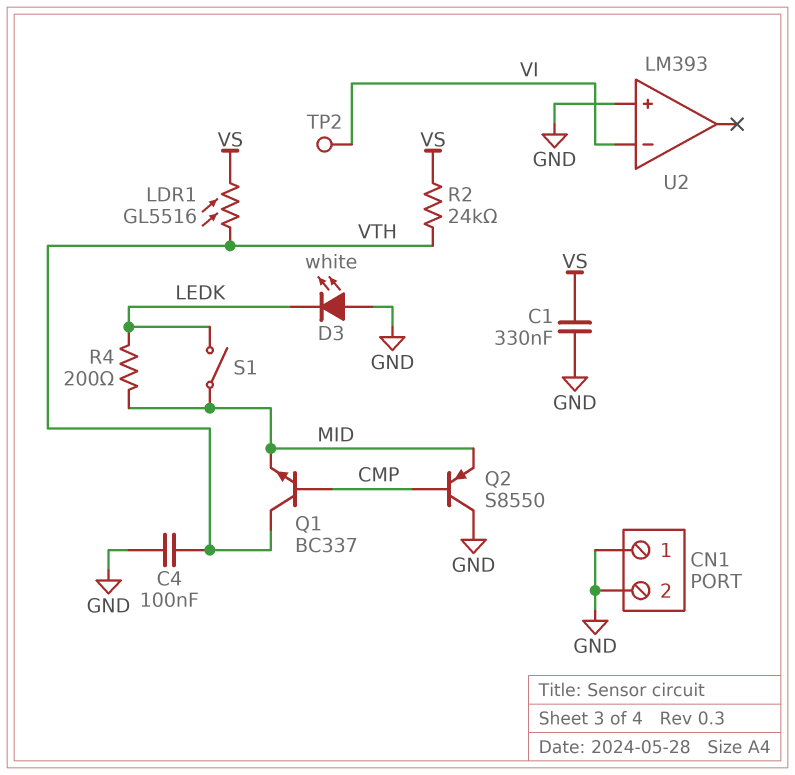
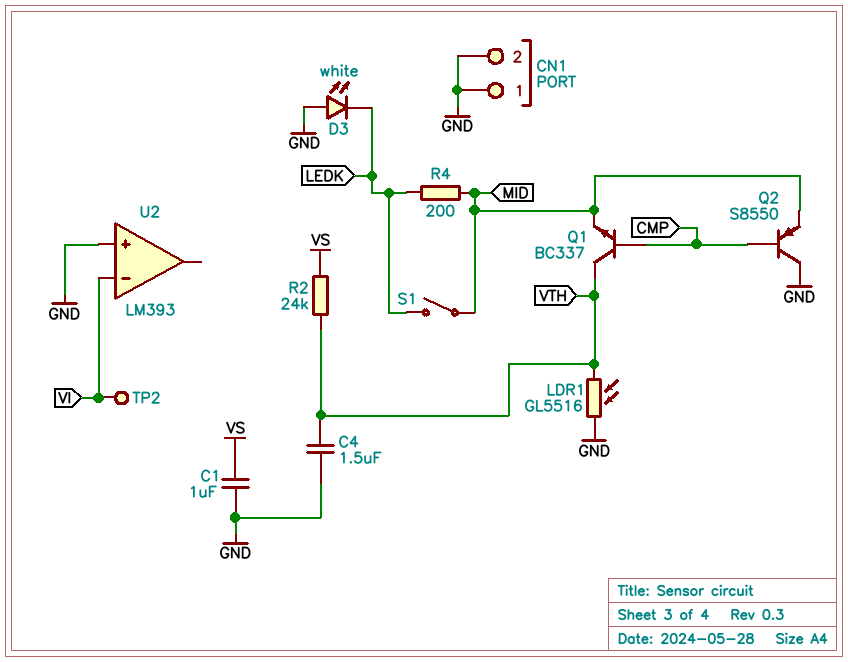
C1: 330nF (GND, VS) -> 1uF (GND, VS)
C4: 100nF (GND, VTH) -> 1.5uF (GND, VTH)
LDR1: GL5516 (VS, VTH) -> GL5516 (GND, VTH)

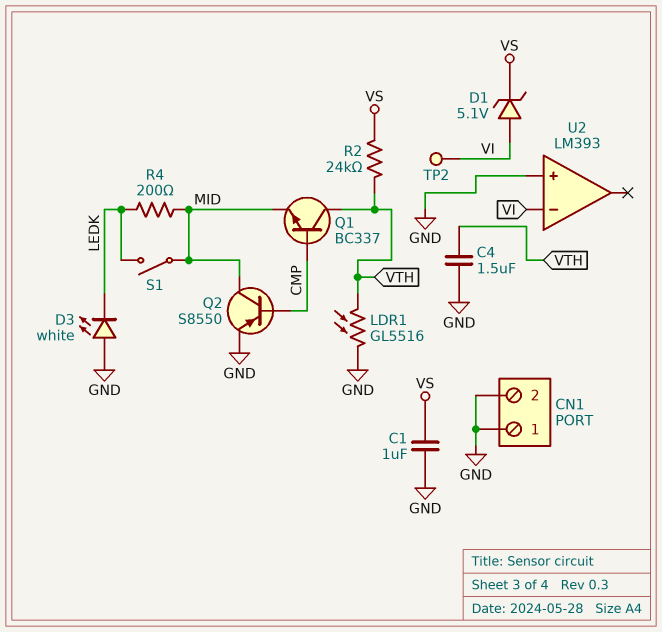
D1: none -> zener 5.1V (A VI, K VS)
Q2: PNP S8550 (B CMP, C GND, E MID) -> PNP S8550 (B CMP, C MID, E GND)

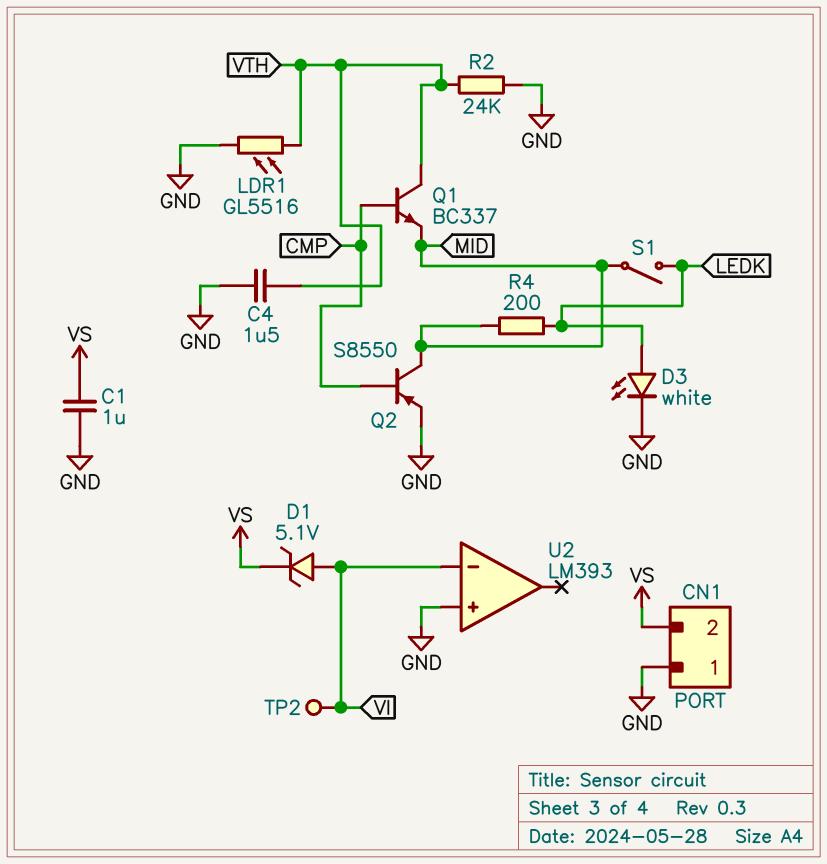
CN1 pin 2: GND -> VS
D3: LED white (A GND, K LEDK) -> LED white (A LEDK, K GND)
R2: 24k (VS, VTH) -> 24k (GND, VTH)

